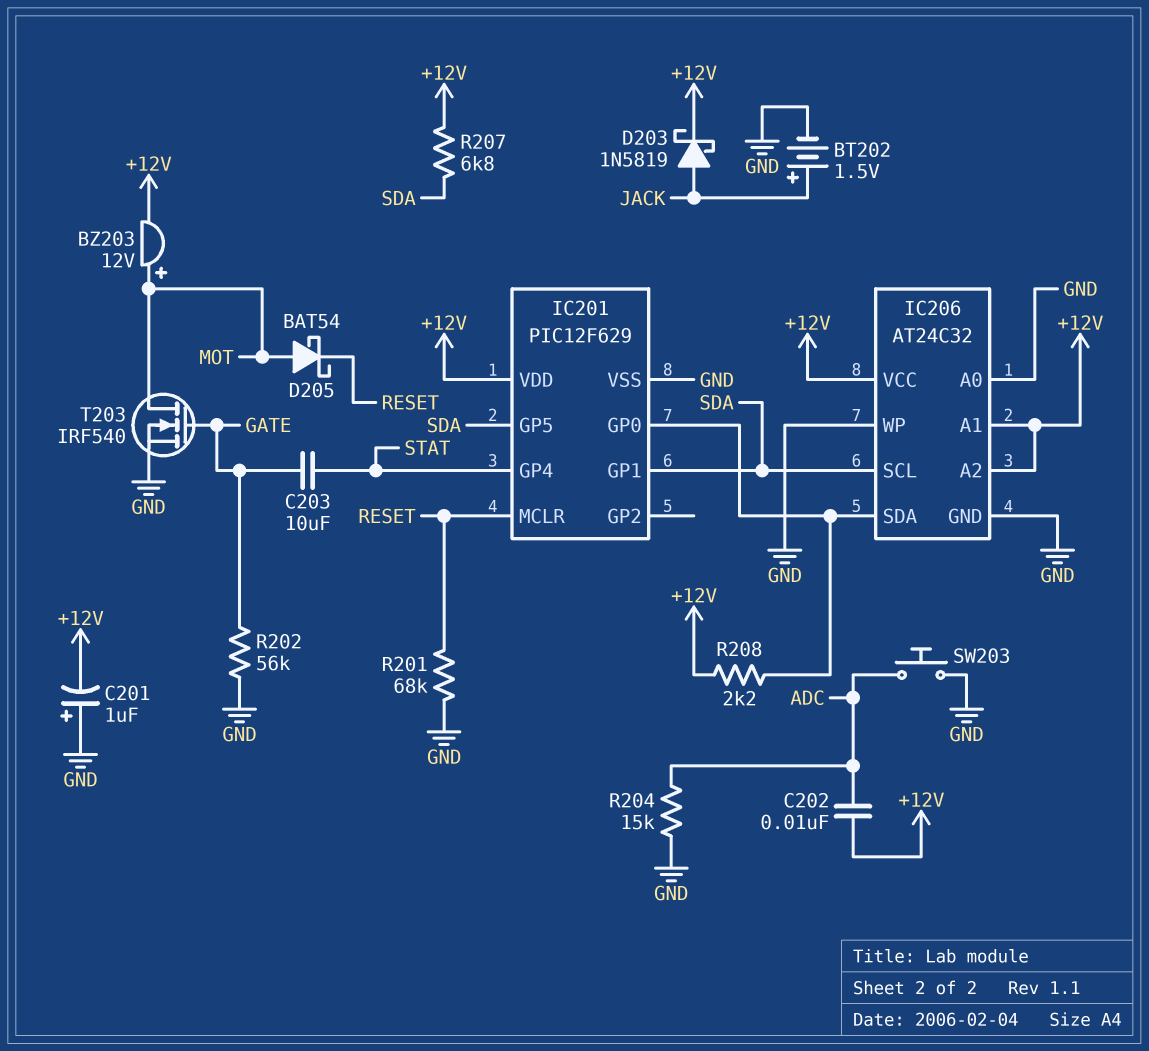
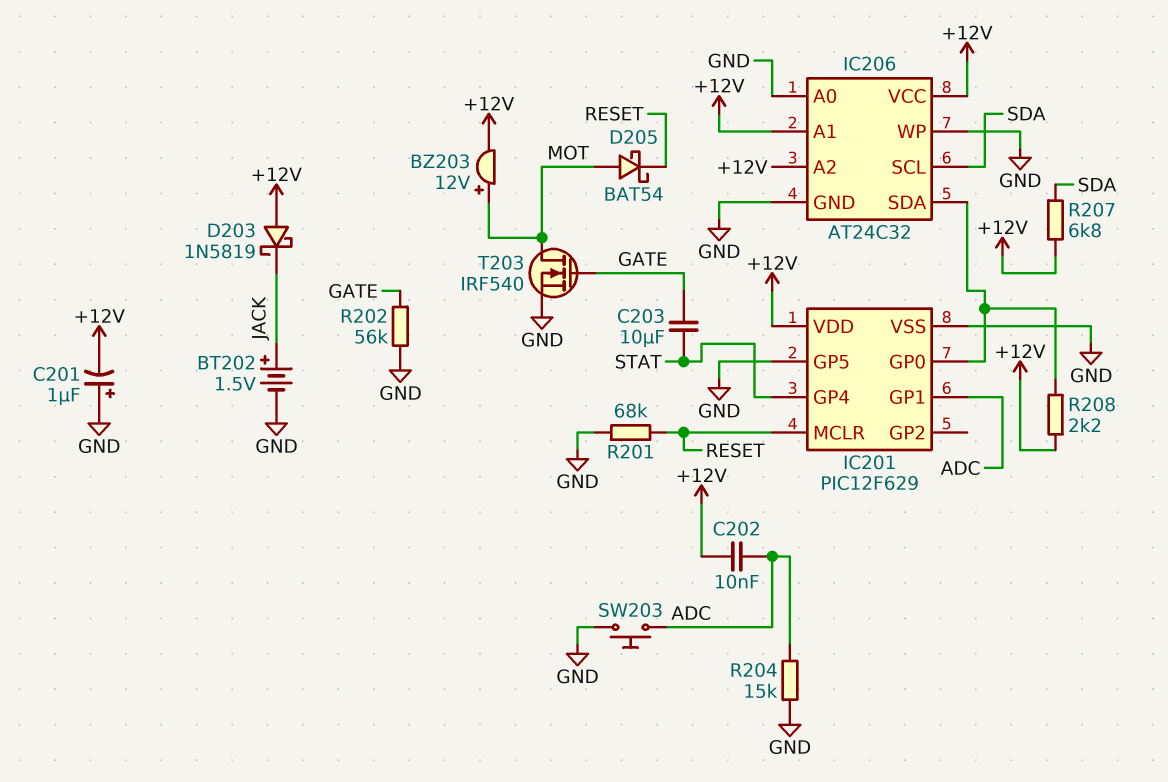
D203: schottky 1N5819 (A JACK, K +12V) -> schottky 1N5819 (A +12V, K JACK)
IC201 pin GP1: SDA -> ADC
IC201 pin GP5: SDA -> GND

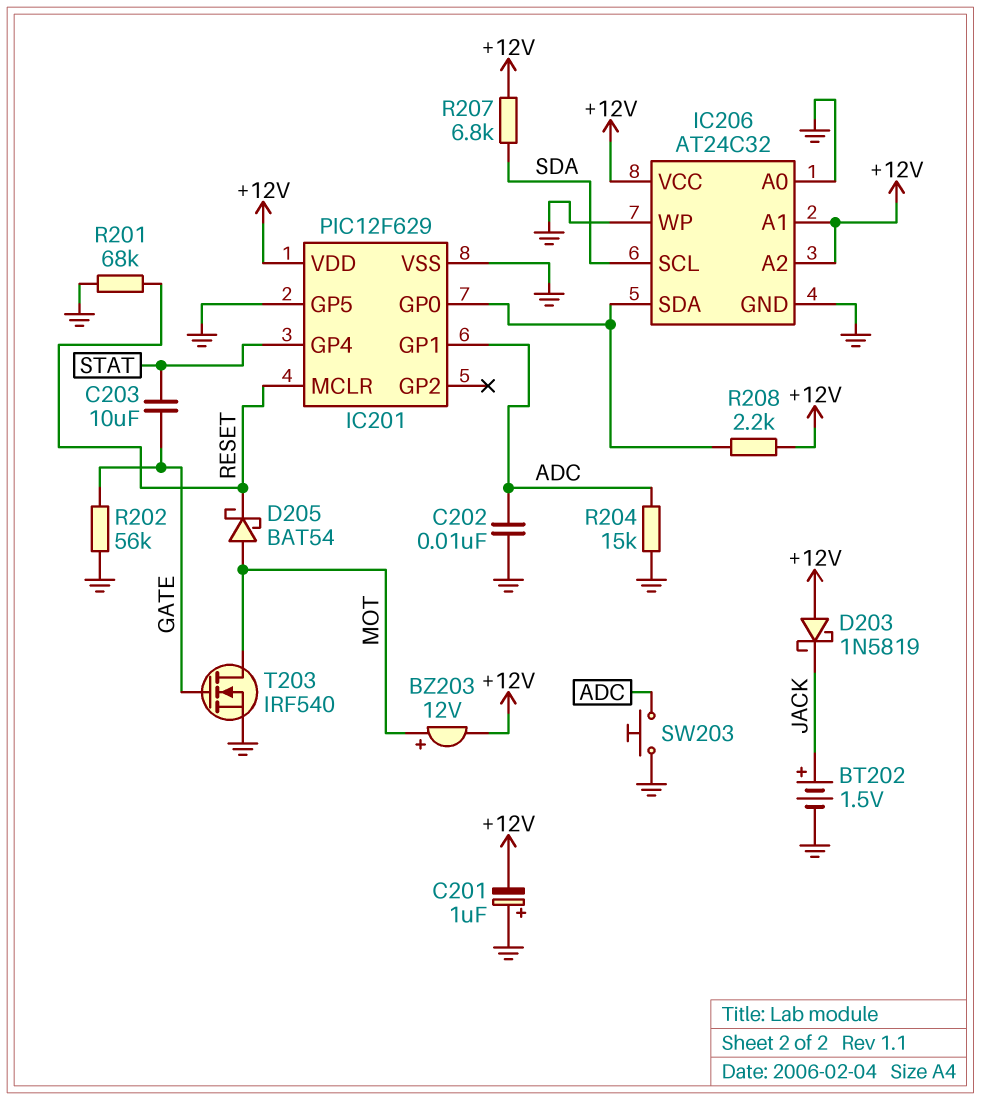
C202: 10nF (+12V, ADC) -> 10nF (ADC, GND)

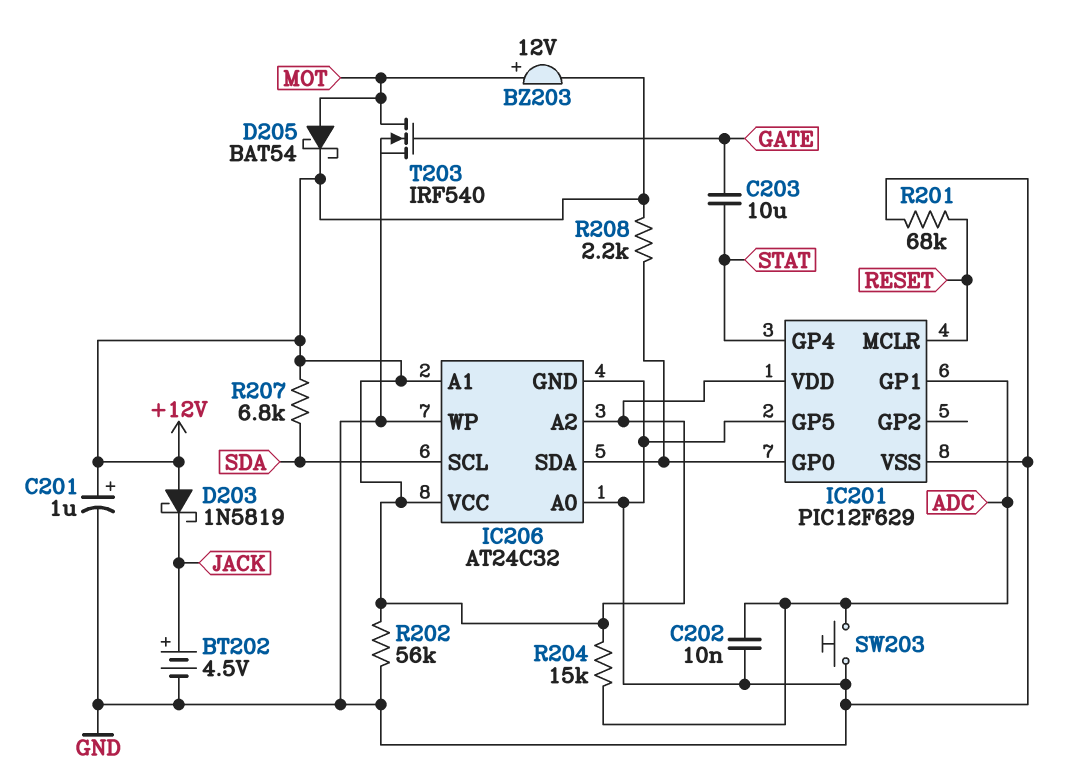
BT202: 1.5V (plus JACK, minus GND) -> 4.5V (plus JACK, minus GND)
C201: 1uF (plus GND, minus +12V) -> 1uF (plus +12V, minus GND)
D205: schottky BAT54 (A MOT, K RESET) -> schottky BAT54 (A MOT, K +12V)
R202: 56k (GATE, GND) -> 56k (+12V, GND)
R204: 15k (ADC, GND) -> 15k (+12V, ADC)

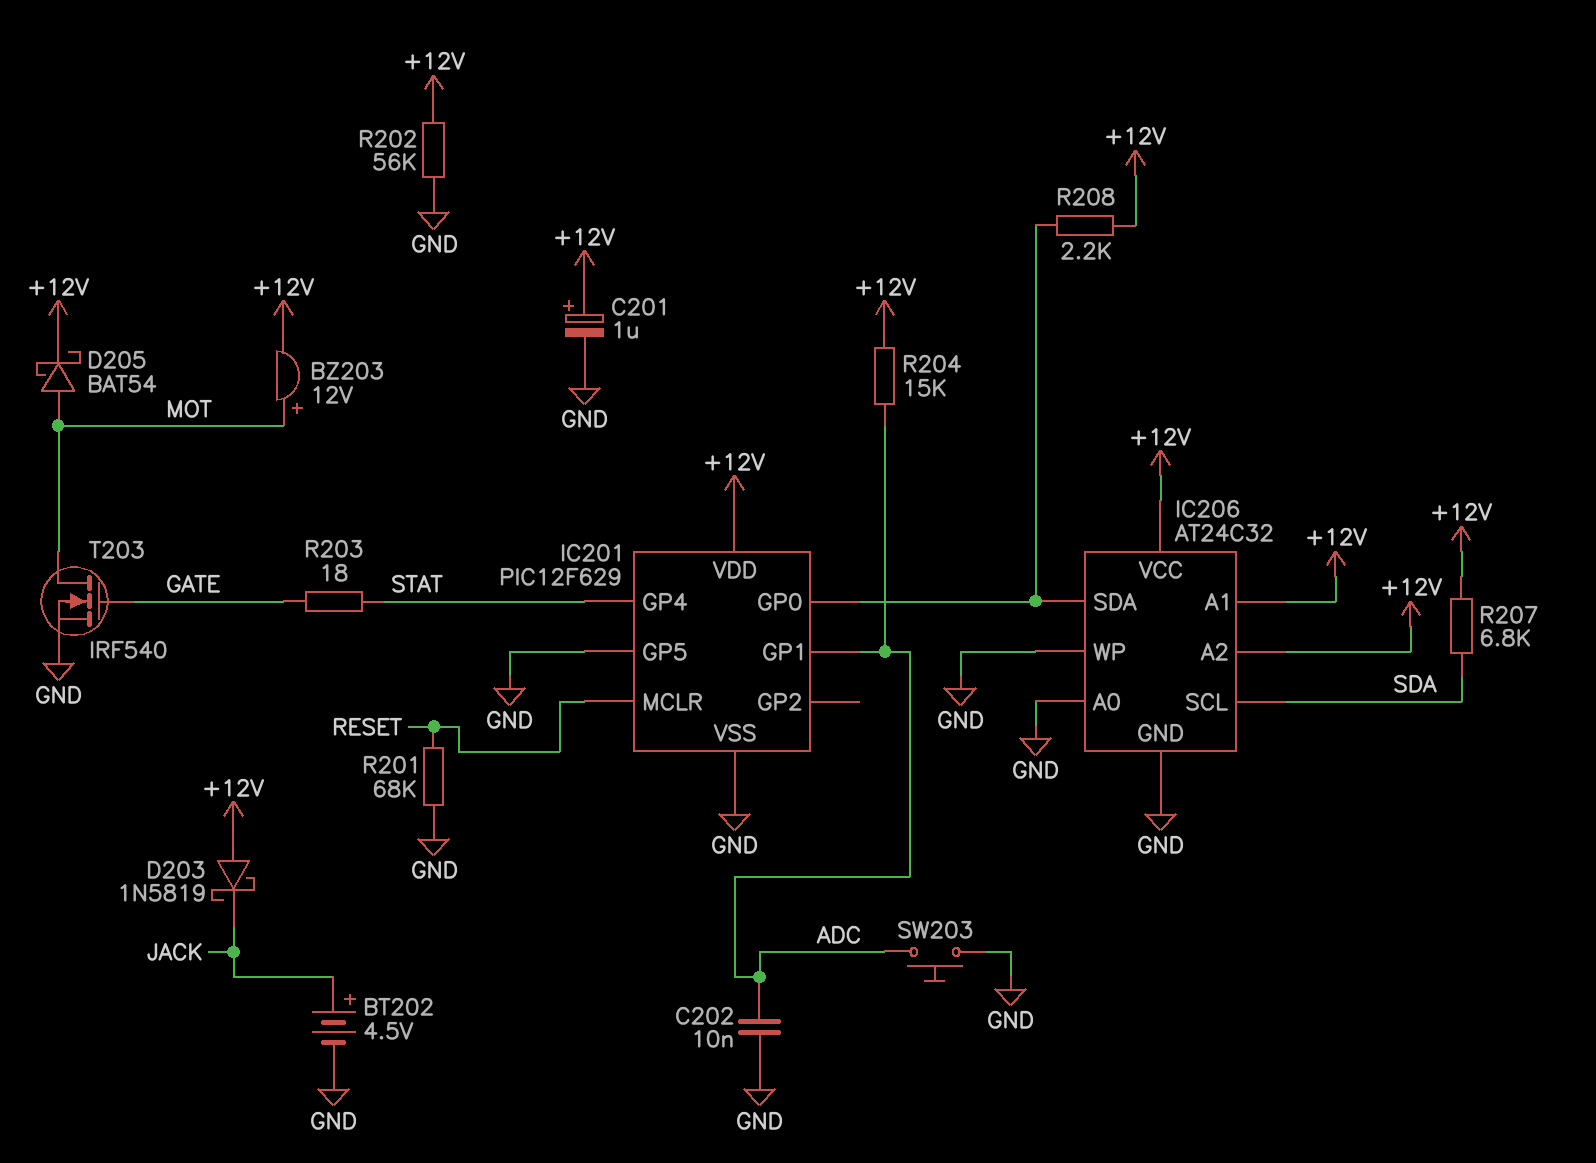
C203: 10uF (GATE, STAT) -> none
R203: none -> 18 (GATE, STAT)

